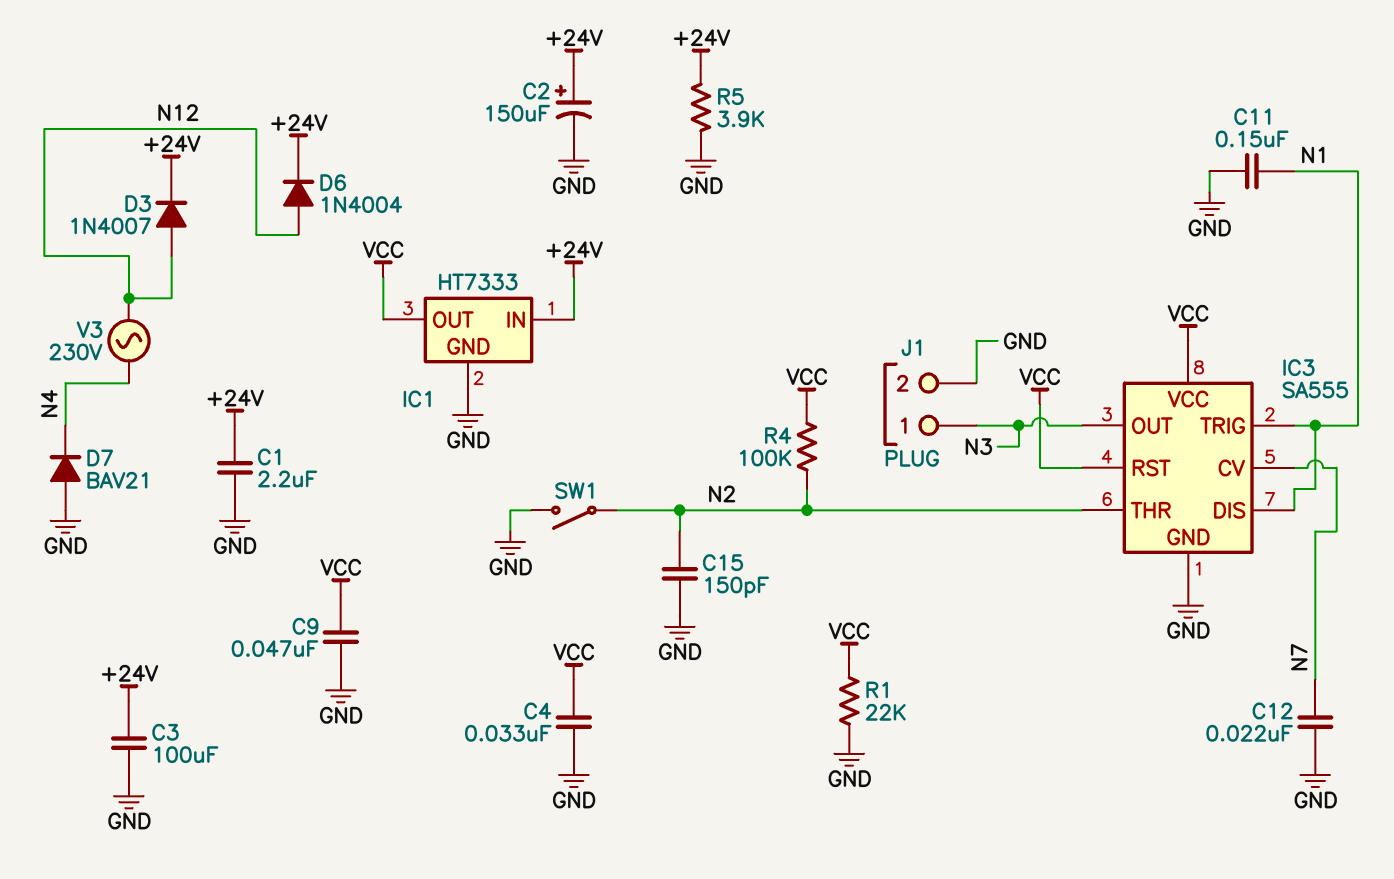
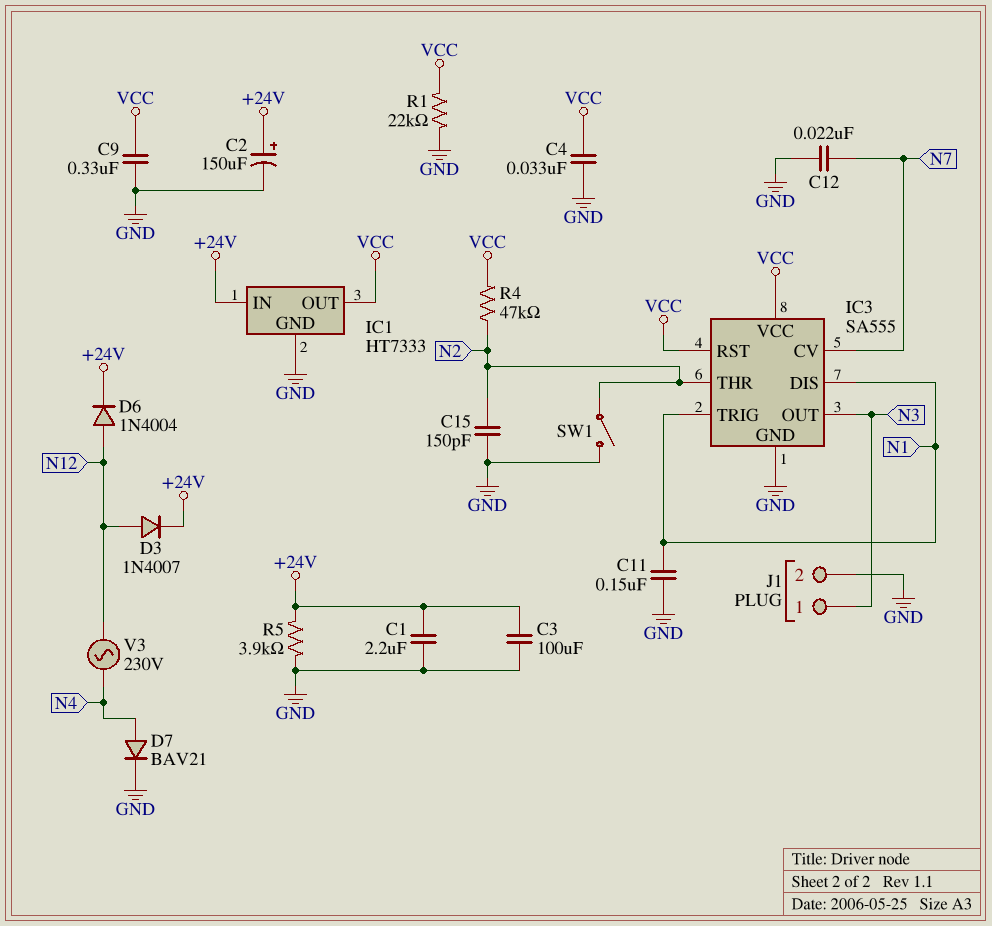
C9: 47nF (GND, VCC) -> 330nF (GND, VCC)
D7: diode BAV21 (A GND, K N4) -> diode BAV21 (A N4, K GND)
R4: 100k (N2, VCC) -> 47k (N2, VCC)

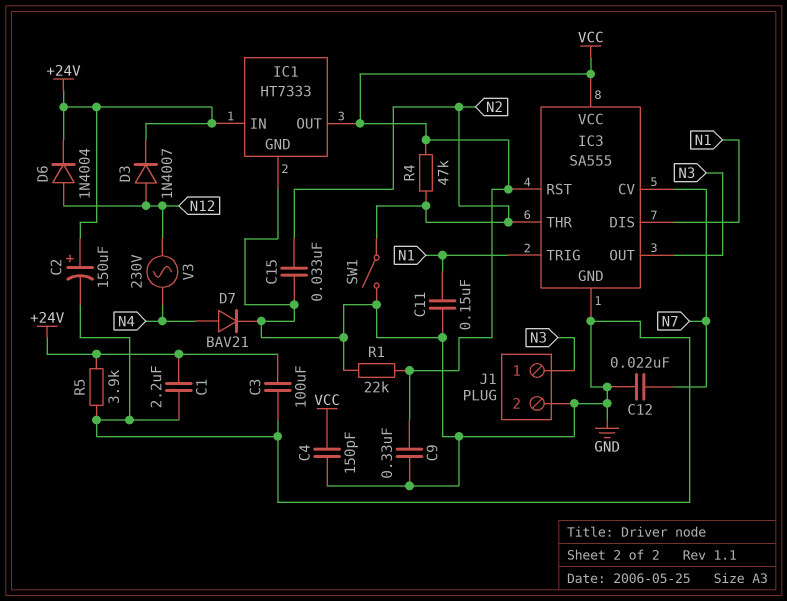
C4: 33nF (GND, VCC) -> 150pF (GND, VCC)
C15: 150pF (GND, N2) -> 33nF (GND, N2)

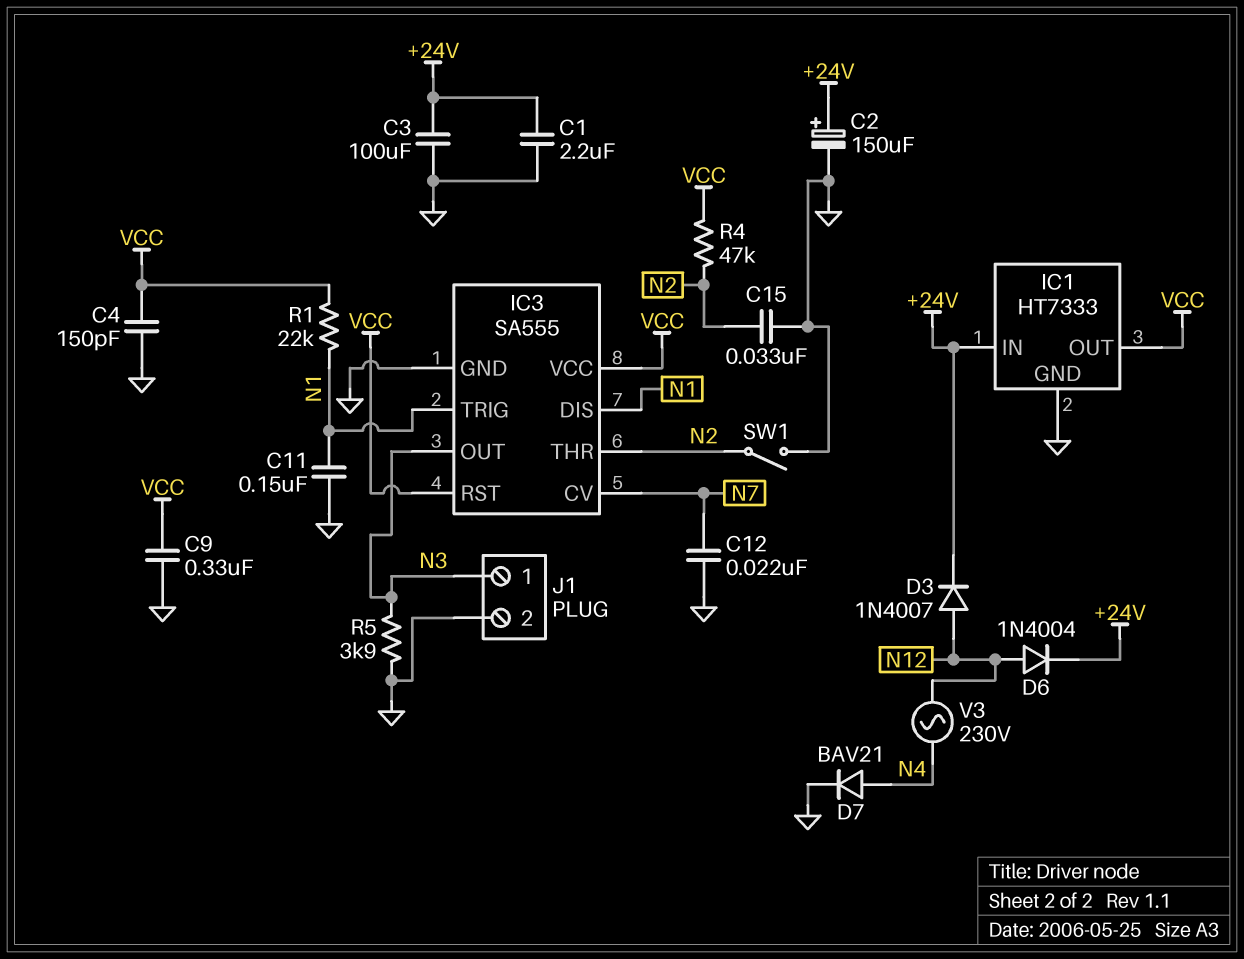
R1: 22k (GND, VCC) -> 22k (N1, VCC)
R5: 3.9k (+24V, GND) -> 3.9k (GND, N3)

